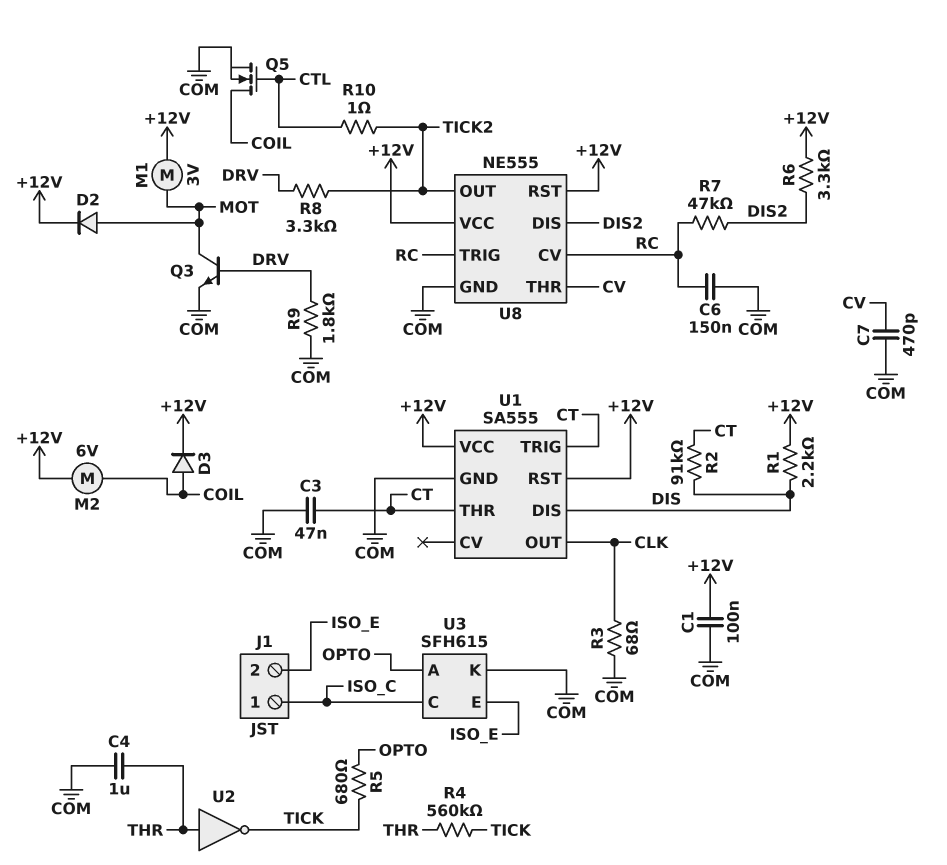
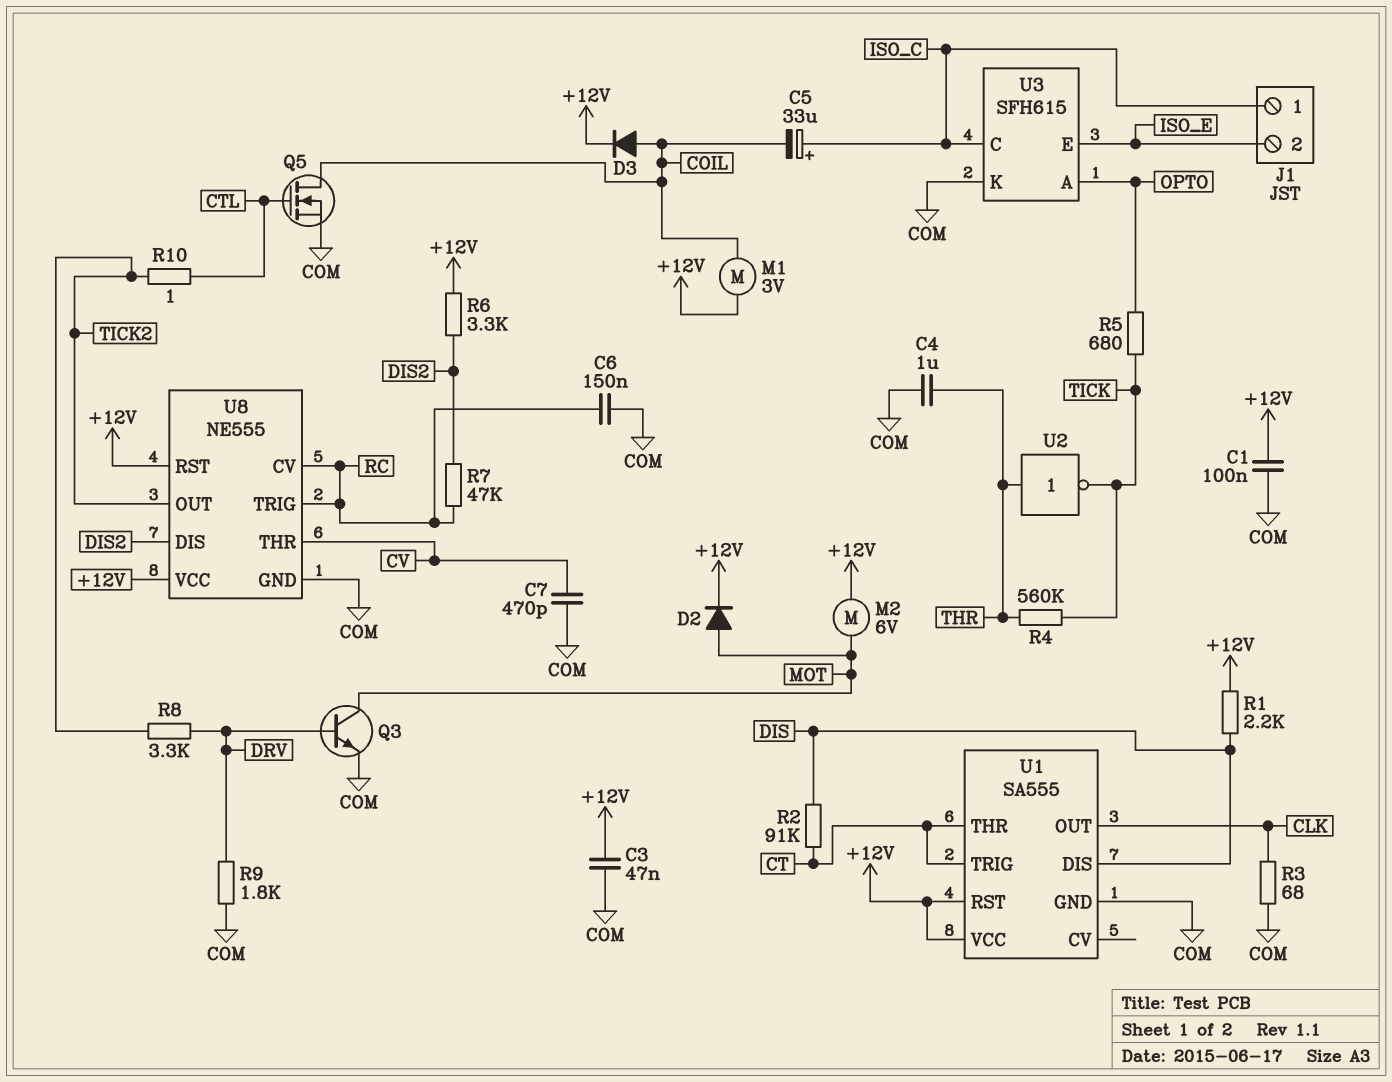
C3: 47nF (COM, CT) -> 47nF (+12V, COM)
C5: none -> 33uF (plus ISO_C, minus COIL)
M1: motor 3V (+12V, MOT) -> motor 3V (+12V, COIL)
M2: motor 6V (+12V, COIL) -> motor 6V (+12V, MOT)

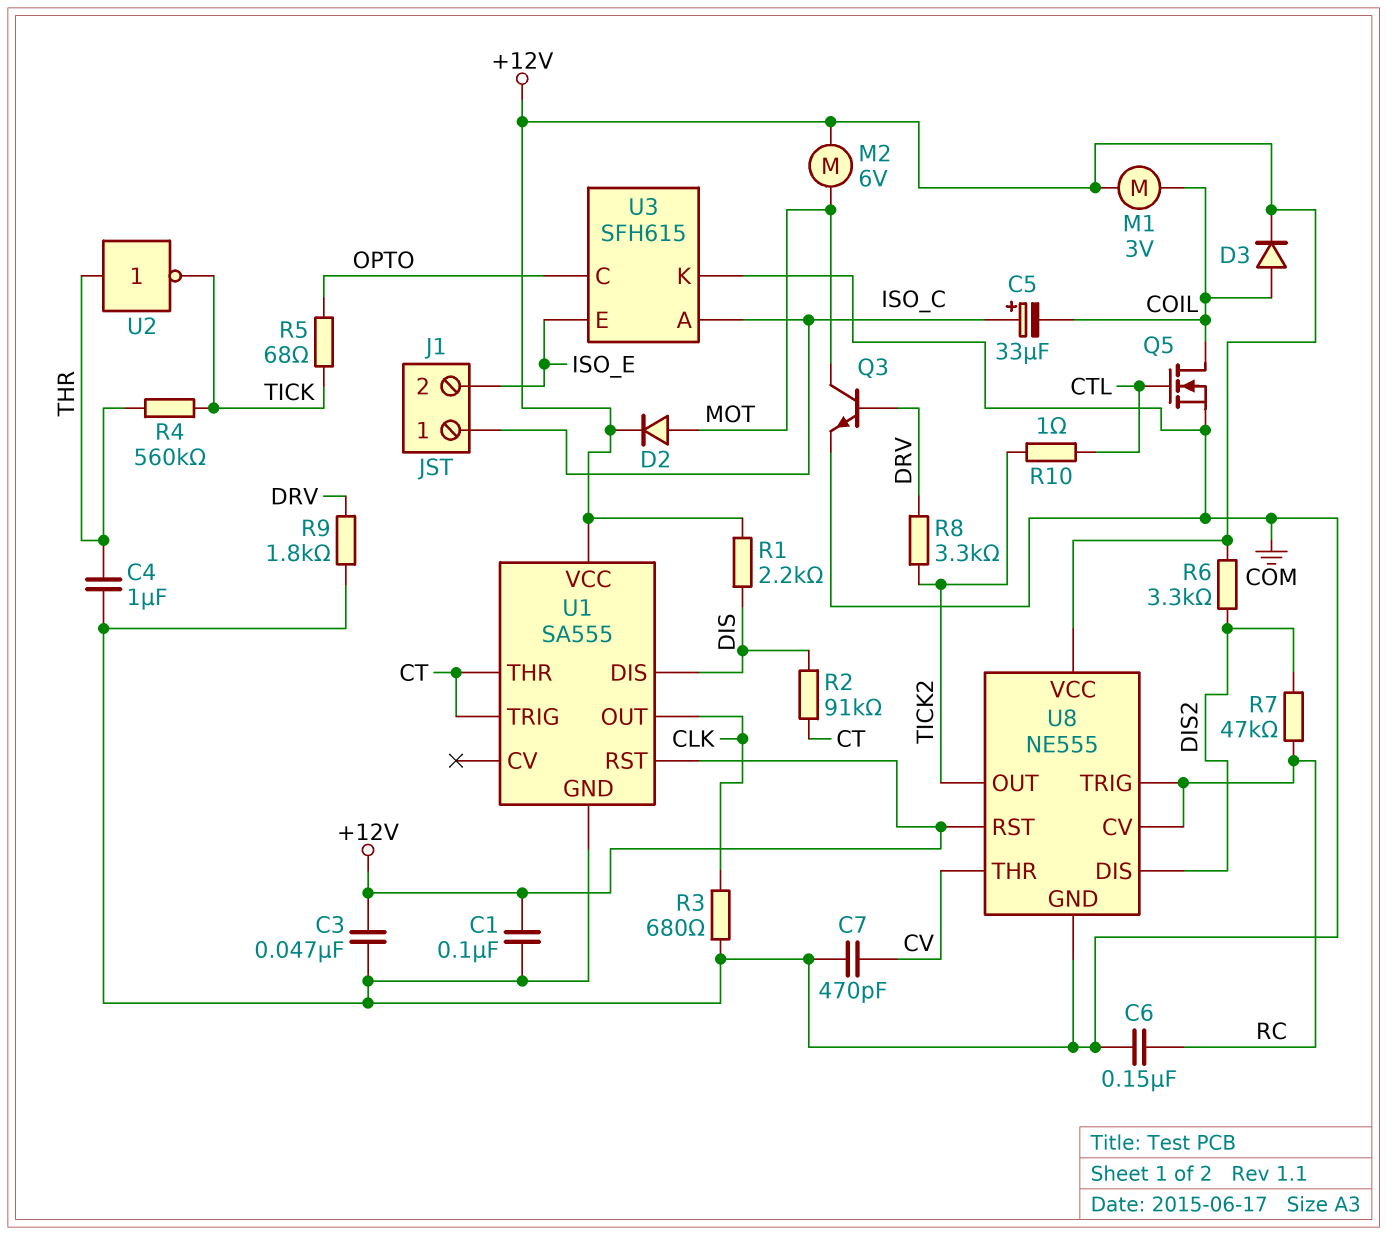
R3: 68 (CLK, COM) -> 680 (CLK, COM)
R5: 680 (OPTO, TICK) -> 68 (OPTO, TICK)
U3 pin A: OPTO -> ISO_C
U3 pin C: ISO_C -> OPTO

